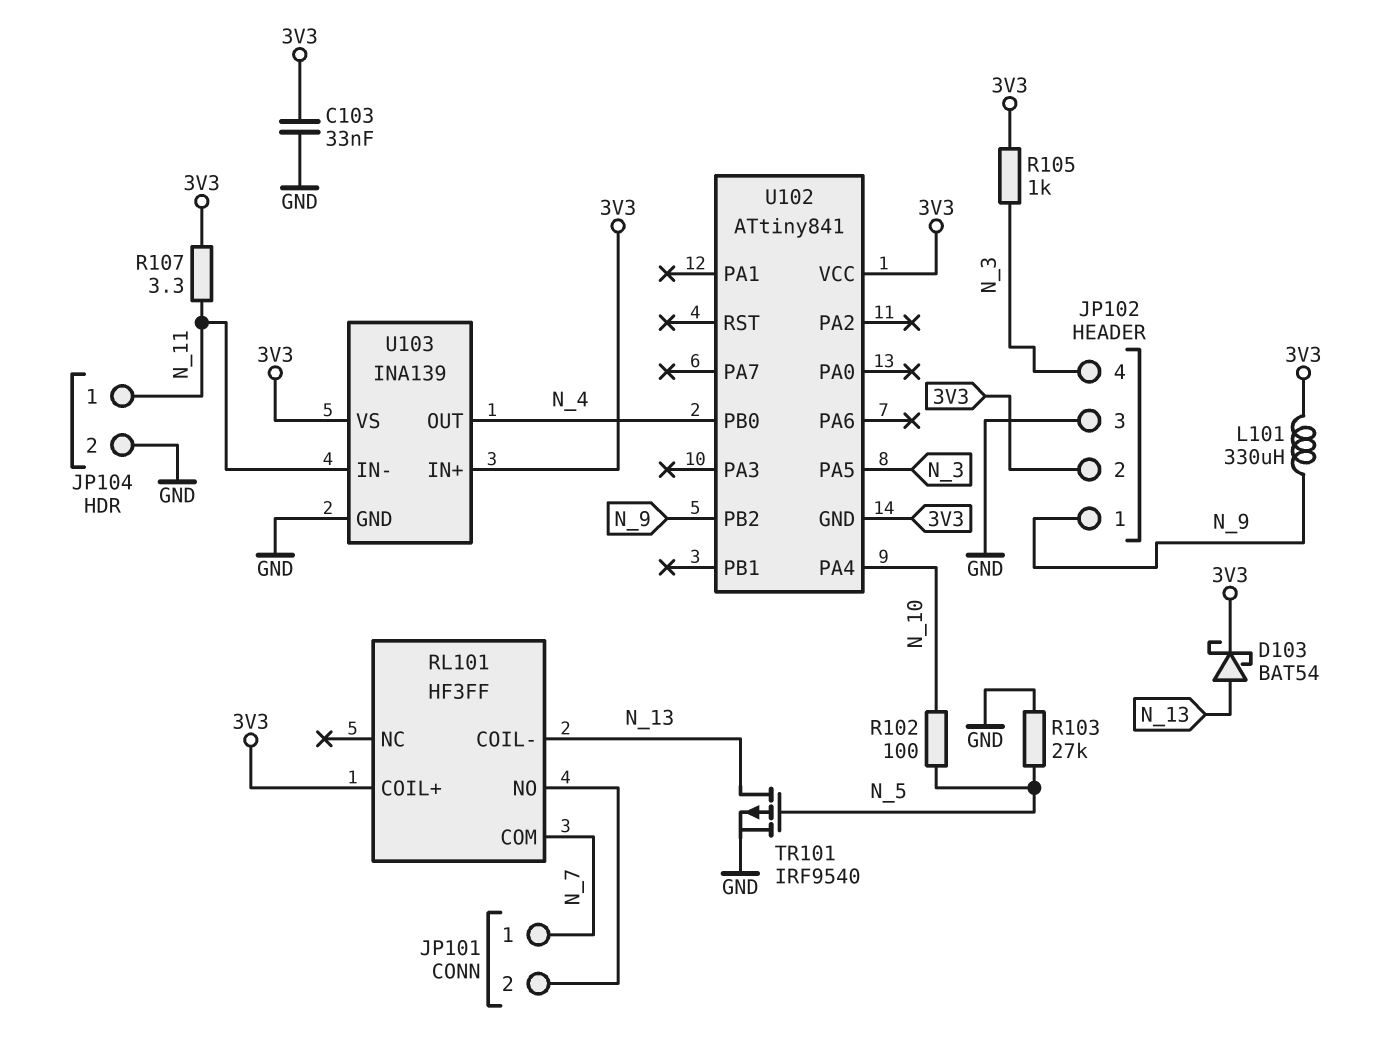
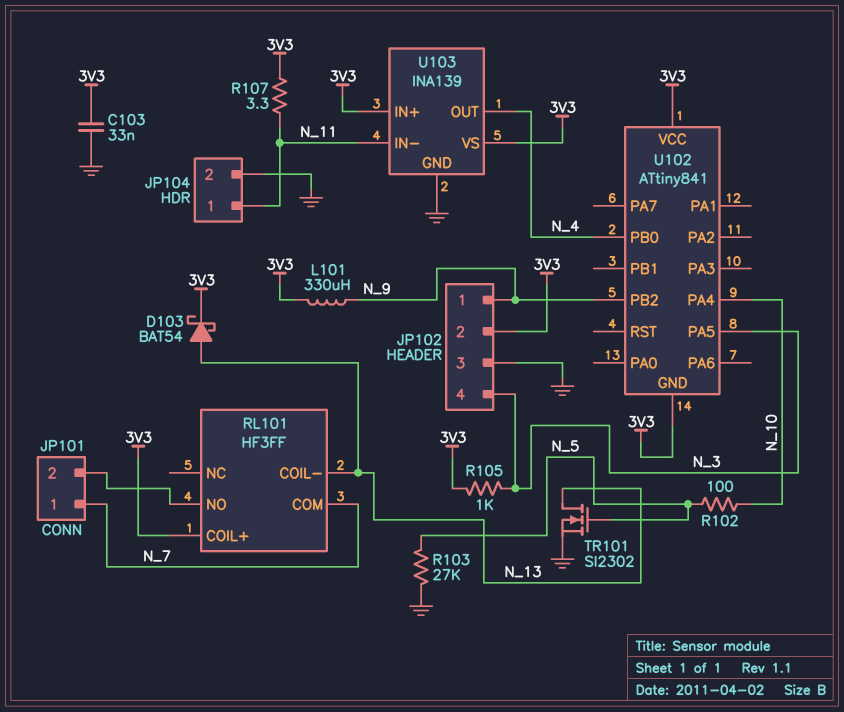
TR101: PMOS IRF9540 (G N_5, D N_13, S GND) -> NMOS SI2302 (G N_5, D N_13, S GND)

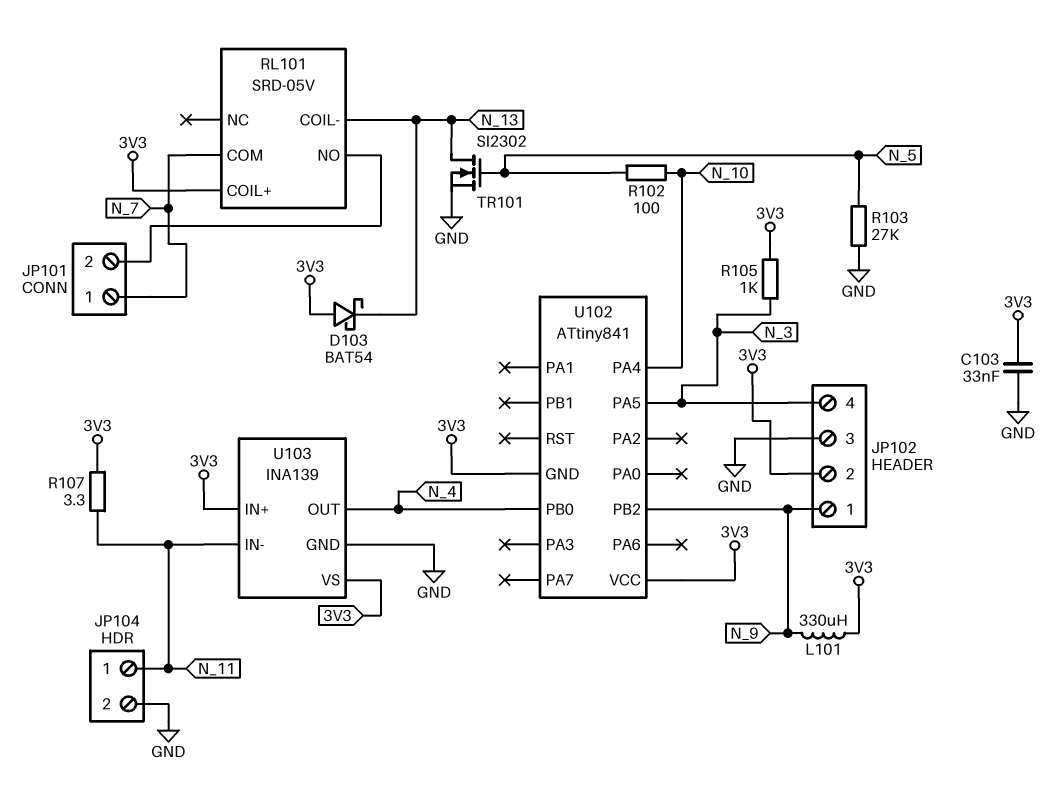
D103: schottky BAT54 (A N_13, K 3V3) -> schottky BAT54 (A 3V3, K N_13)
RL101: HF3FF -> SRD-05V

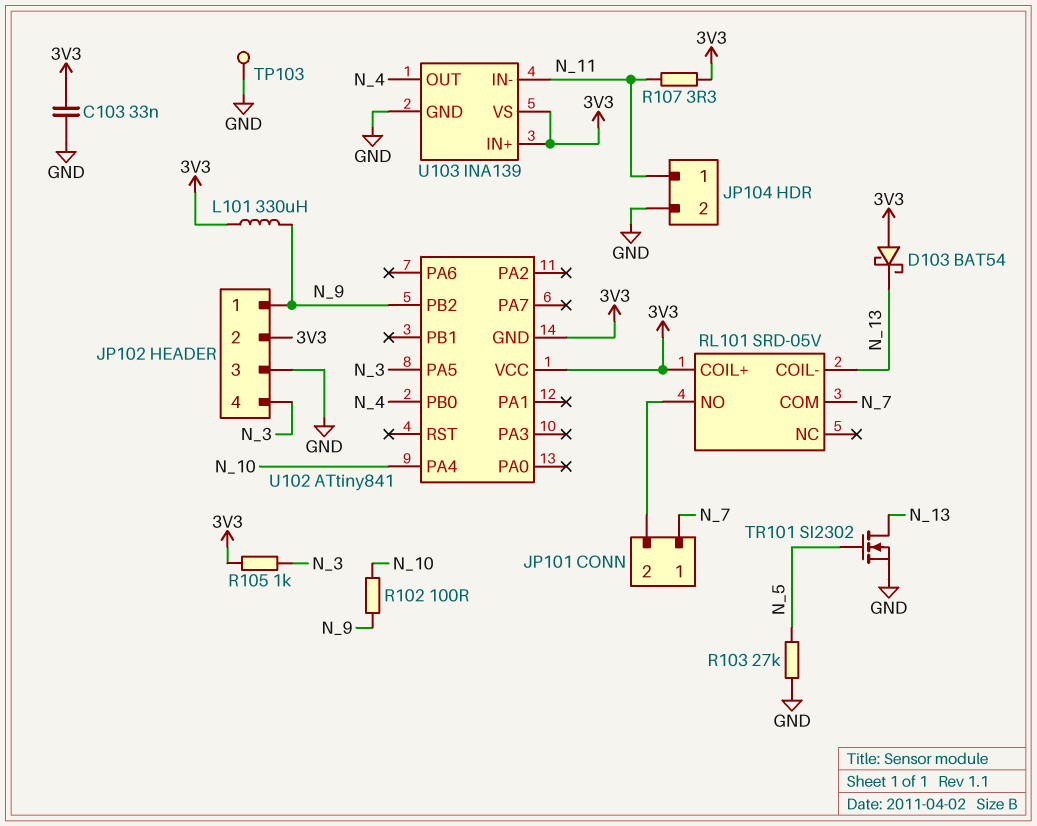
R102: 100 (N_5, N_10) -> 100 (N_9, N_10)
TP103: none -> test point (GND)

